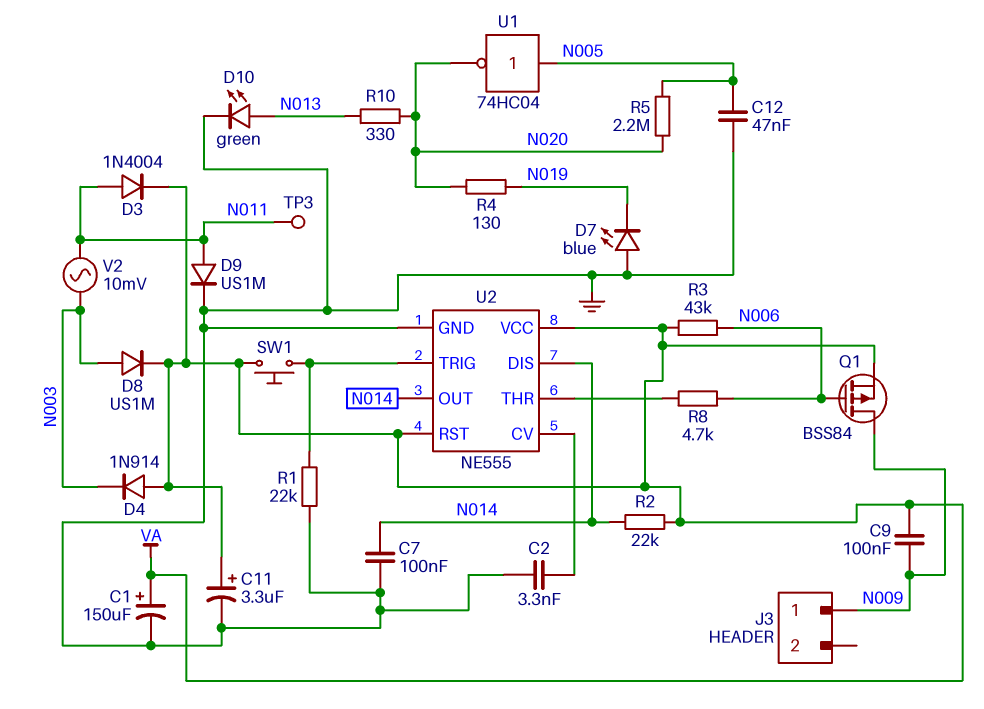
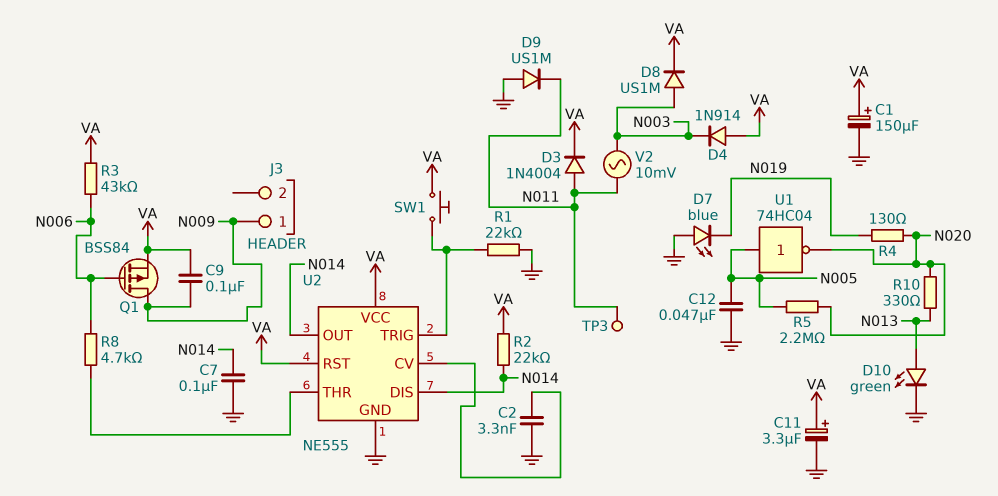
D9: diode US1M (A N011, K GND) -> diode US1M (A GND, K N011)

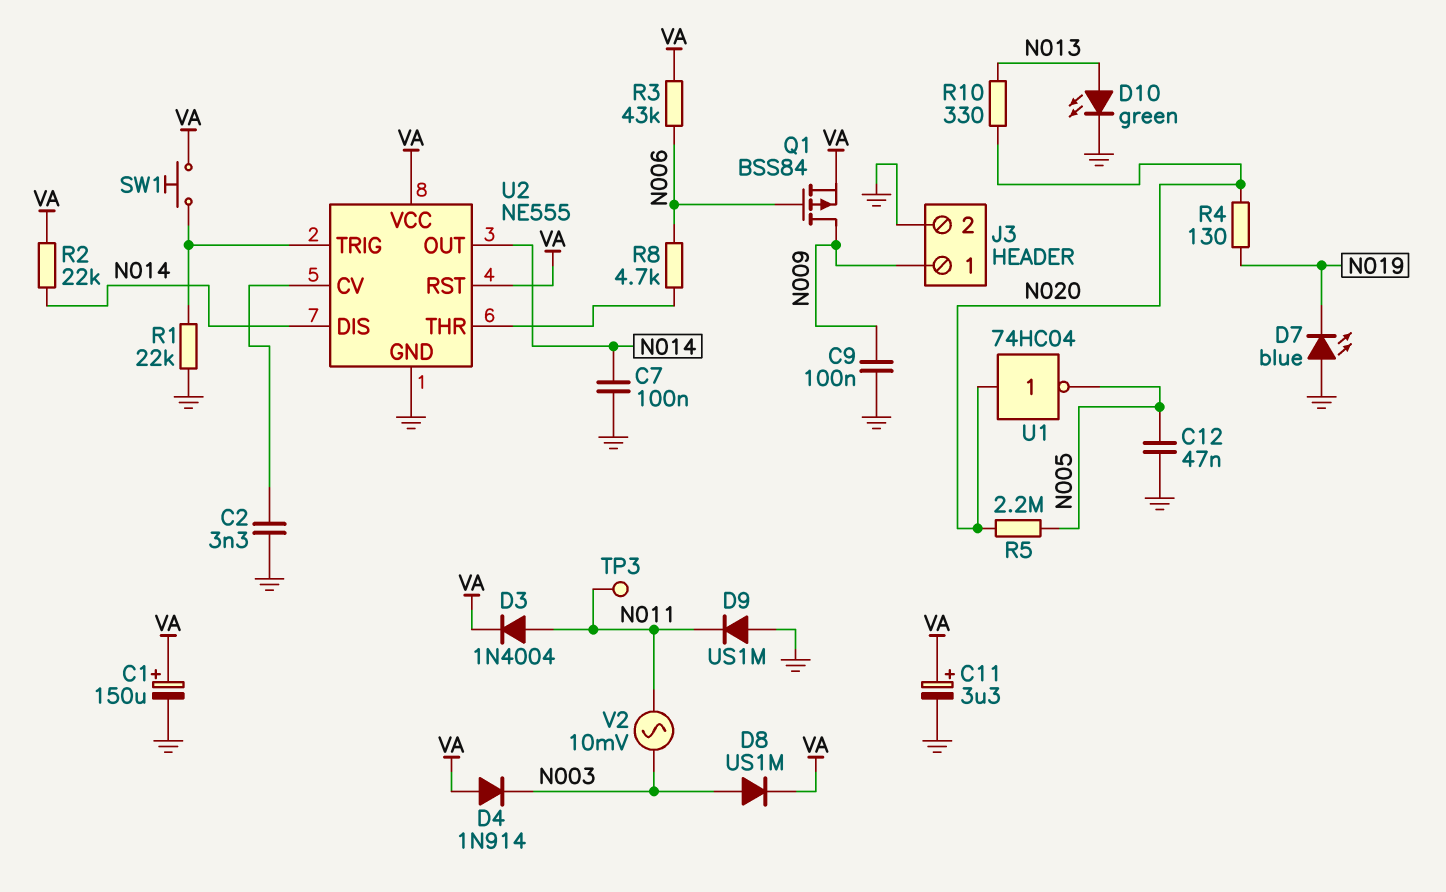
C9: 100nF (N009, VA) -> 100nF (GND, N009)
J3 pin 2: none -> GND
U1: NOT 74HC04 (in N005, out N020) -> NOT 74HC04 (in N020, out N005)

